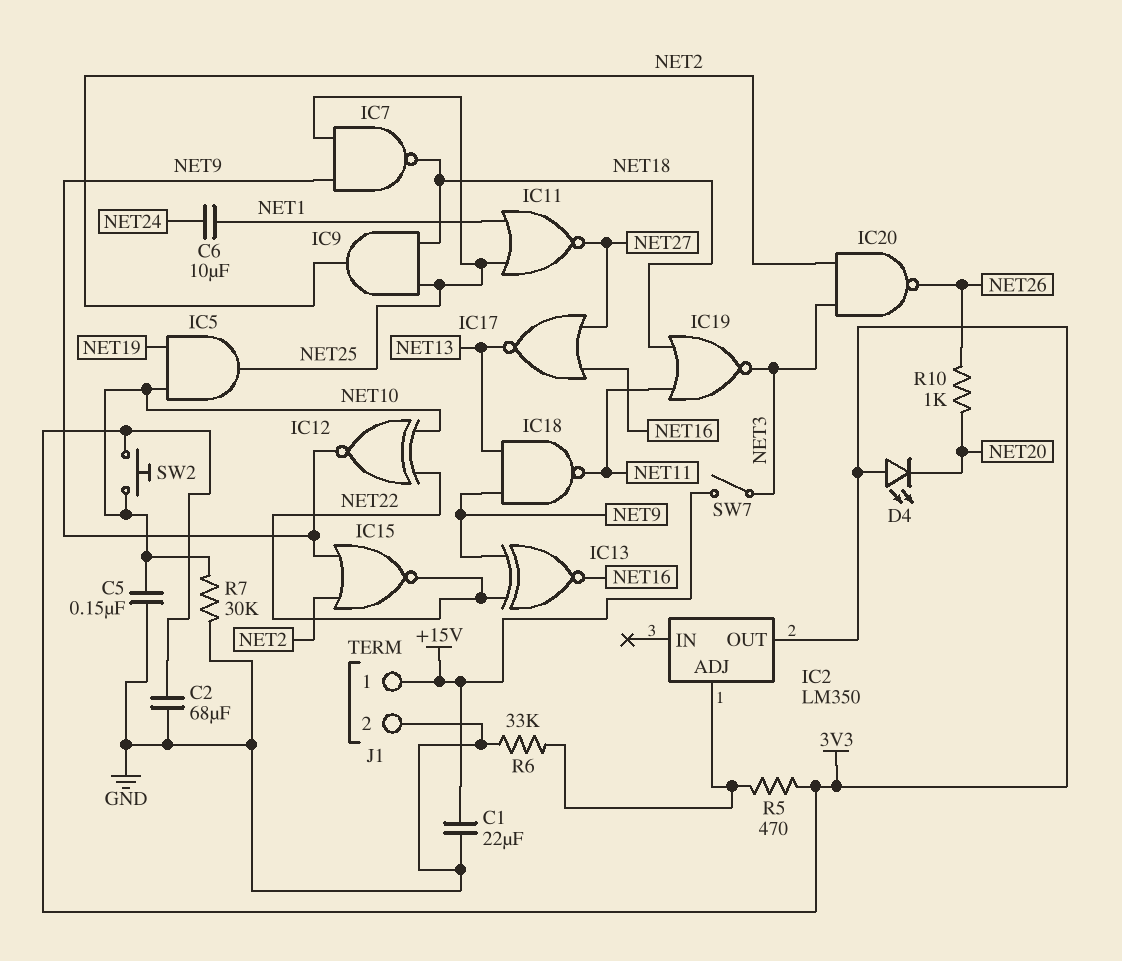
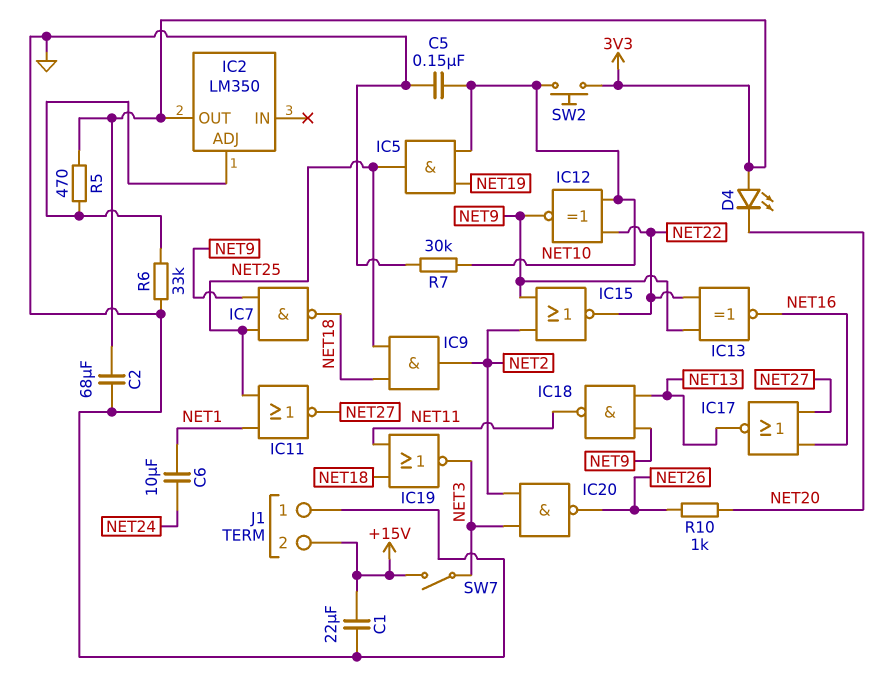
J1 pin 1: +15V -> GND
J1 pin 2: GND -> +15V

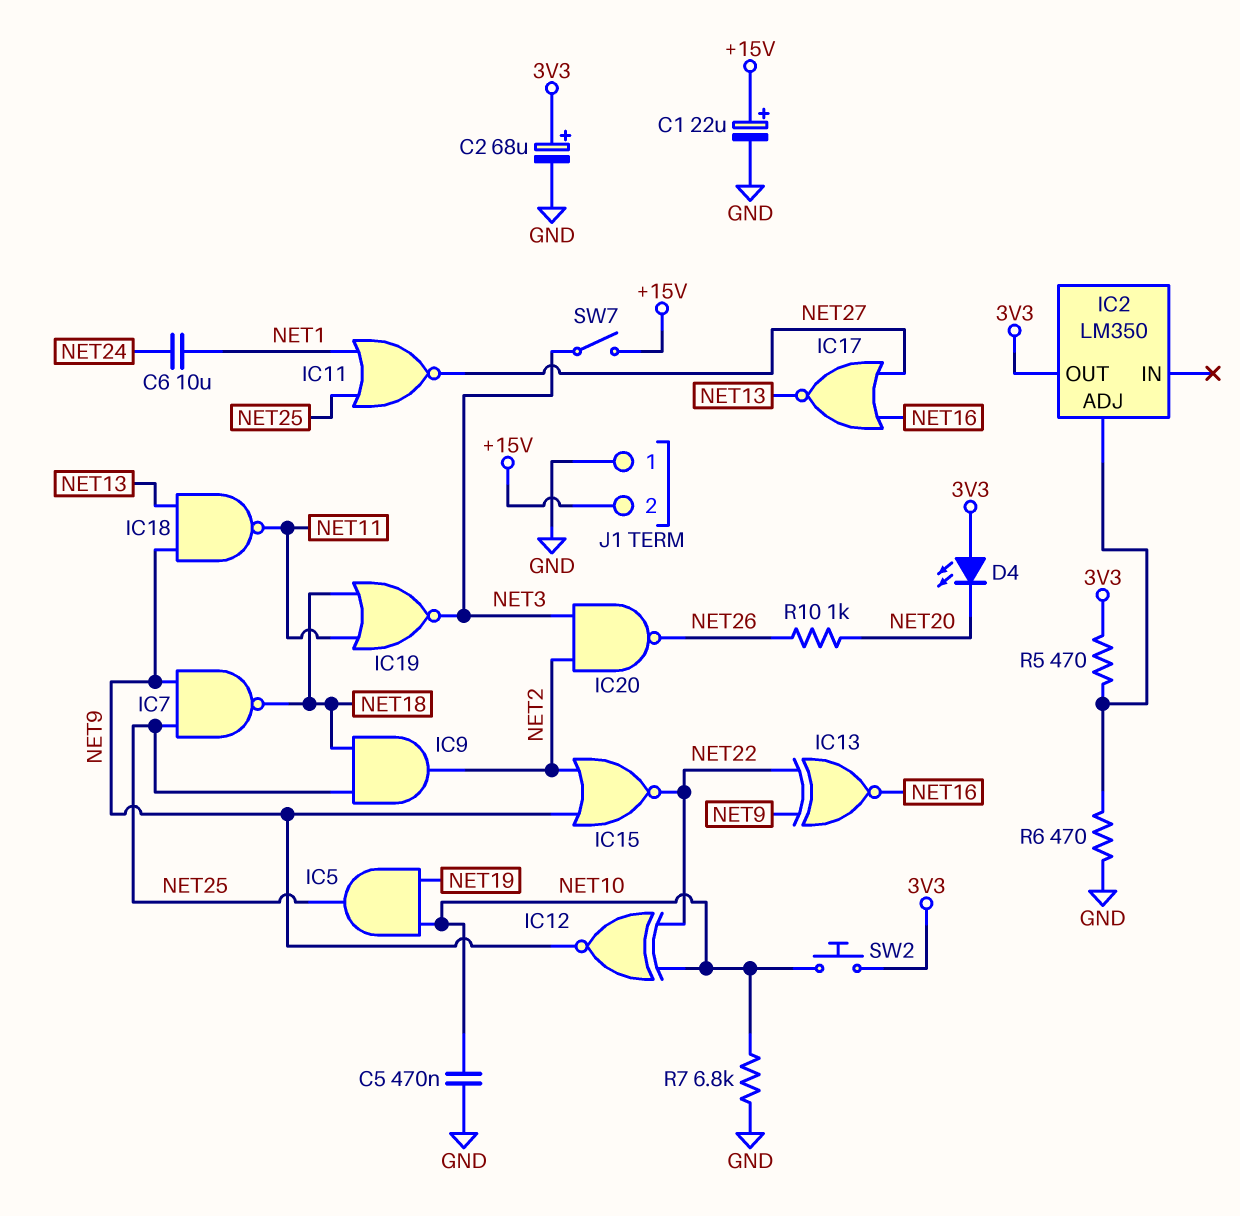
C1: 22uF (+15V, GND) -> 22uF (plus +15V, minus GND)
C2: 68uF (3V3, GND) -> 68uF (plus 3V3, minus GND)
C5: 150nF (GND, NET10) -> 470nF (GND, NET10)
R6: 33k (GND, IC2/ADJ) -> 470 (GND, IC2/ADJ)
R7: 30k (GND, NET10) -> 6.8k (GND, NET10)

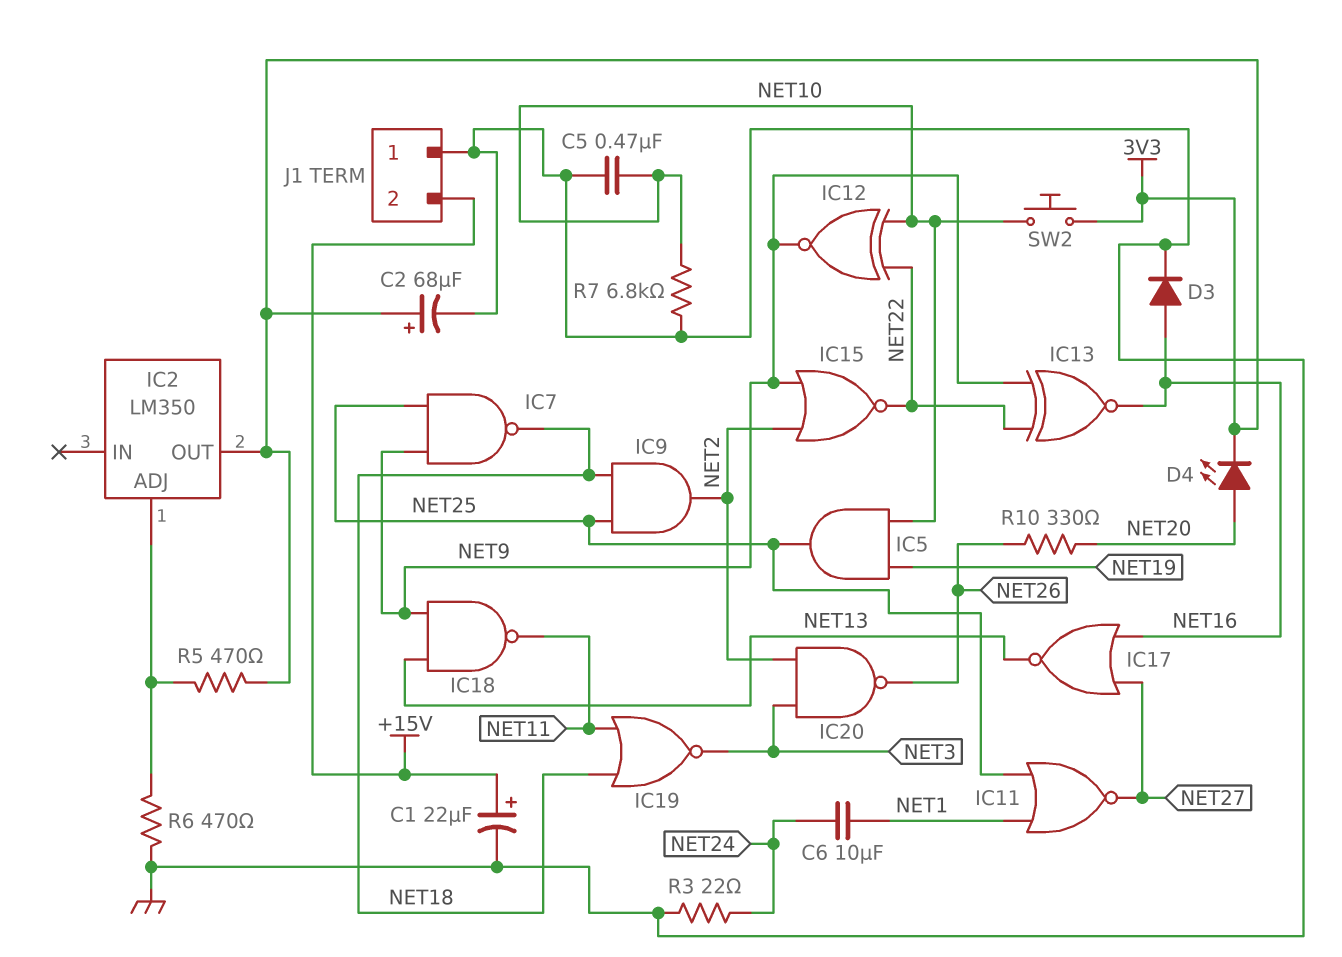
D3: none -> diode (A NET16, K GND)
D4: LED (A 3V3, K NET20) -> LED (A NET20, K 3V3)
R3: none -> 22 (GND, NET24)
R10: 1k (NET20, NET26) -> 330 (NET20, NET26)
SW7: switch (+15V, NET3) -> none

